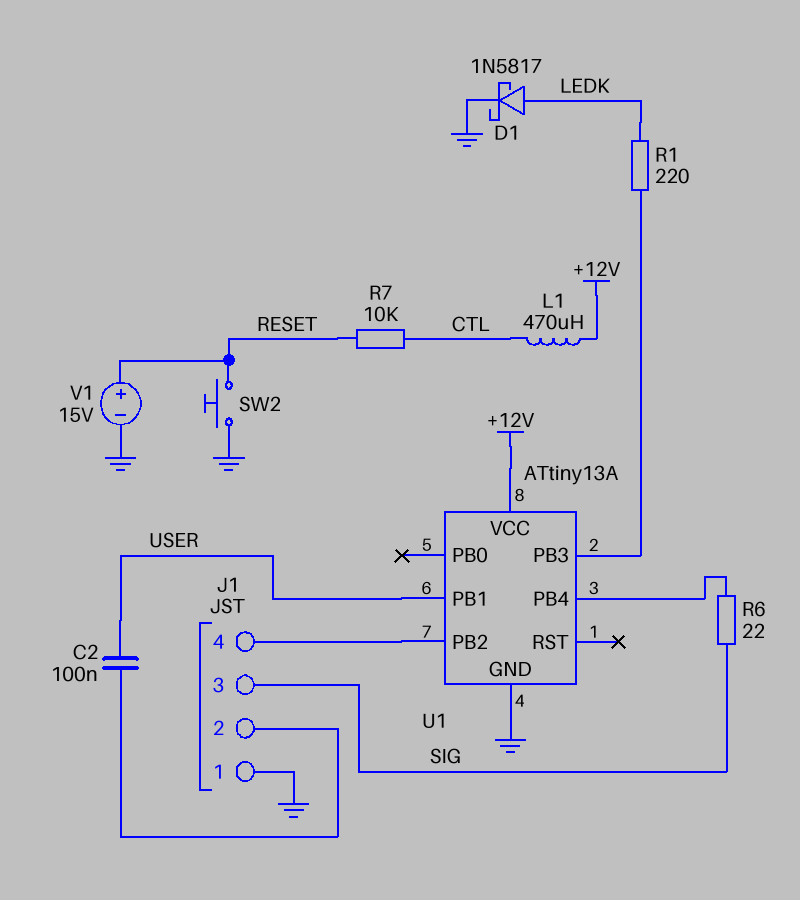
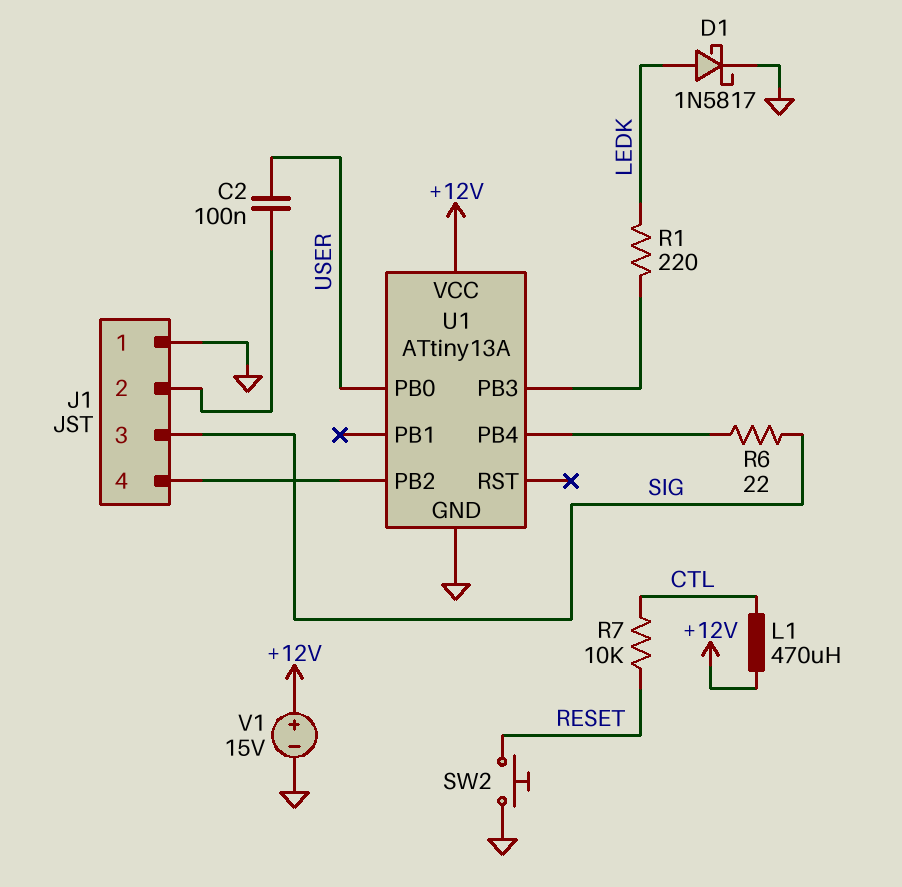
U1 pin PB0: none -> USER
U1 pin PB1: USER -> none
V1: 15V (plus RESET, minus GND) -> 15V (plus +12V, minus GND)

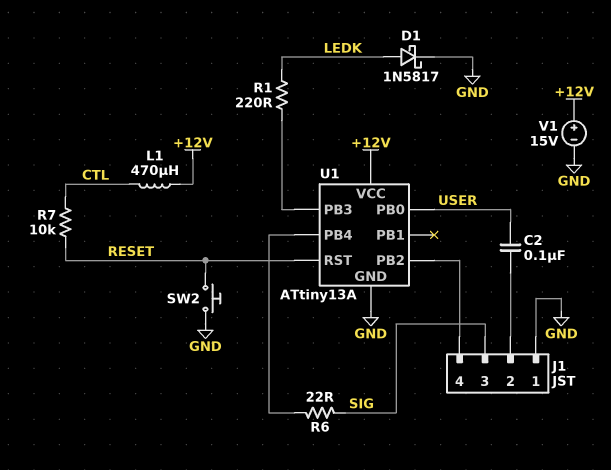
U1 pin RST: none -> RESET

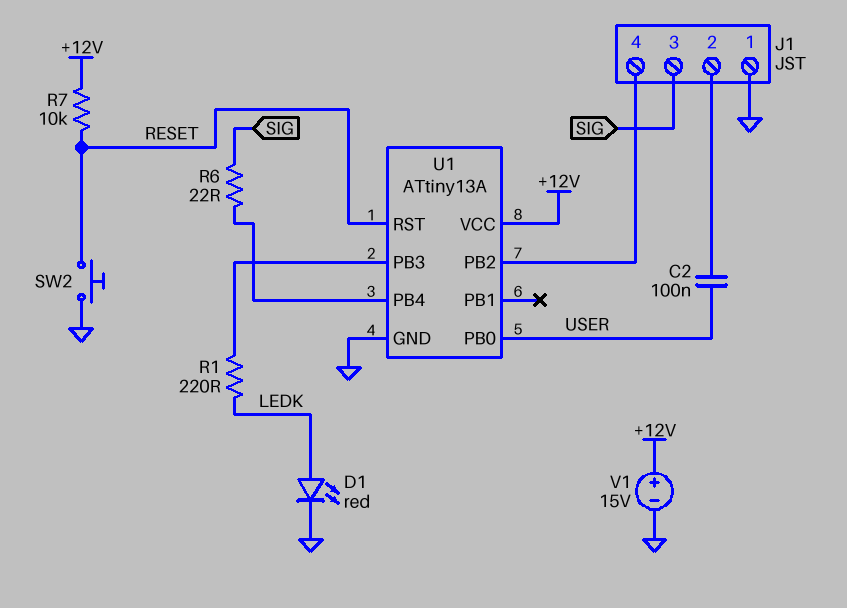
D1: schottky 1N5817 (A LEDK, K GND) -> LED red (A LEDK, K GND)
L1: 470uH (+12V, CTL) -> none
R7: 10k (CTL, RESET) -> 10k (+12V, RESET)

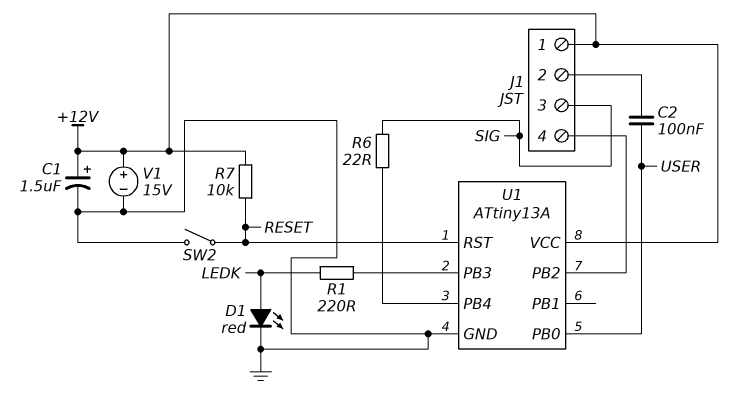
C1: none -> 1.5uF (plus +12V, minus GND)
J1 pin 1: GND -> +12V
SW2: button (GND, RESET) -> switch (GND, RESET)

